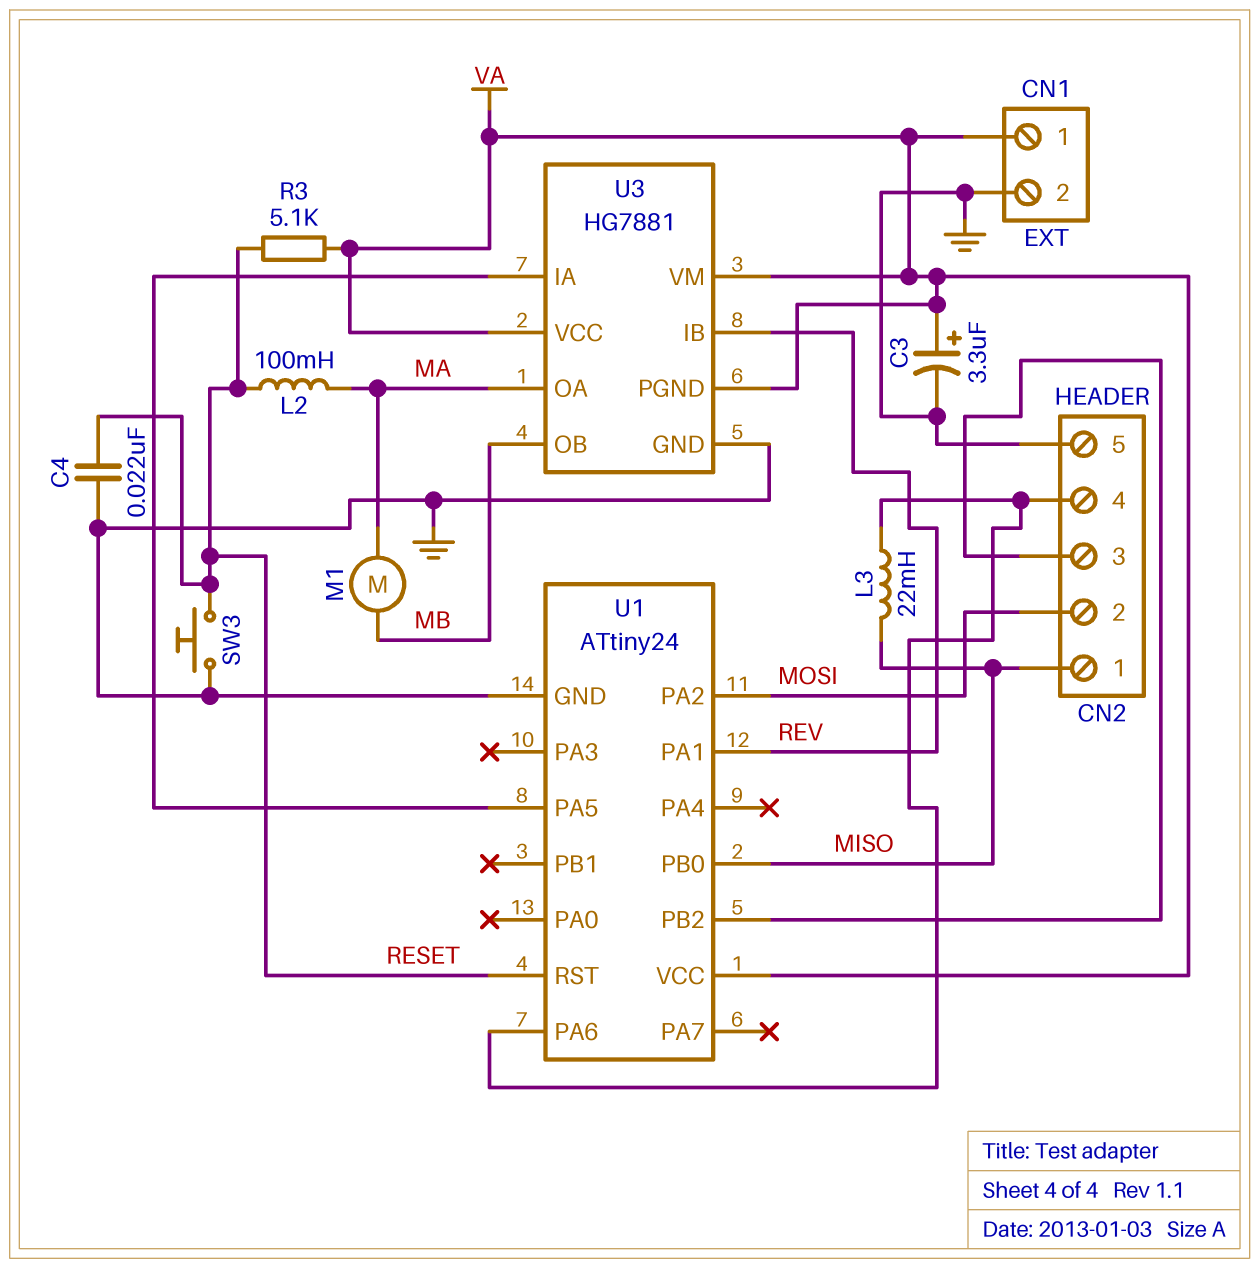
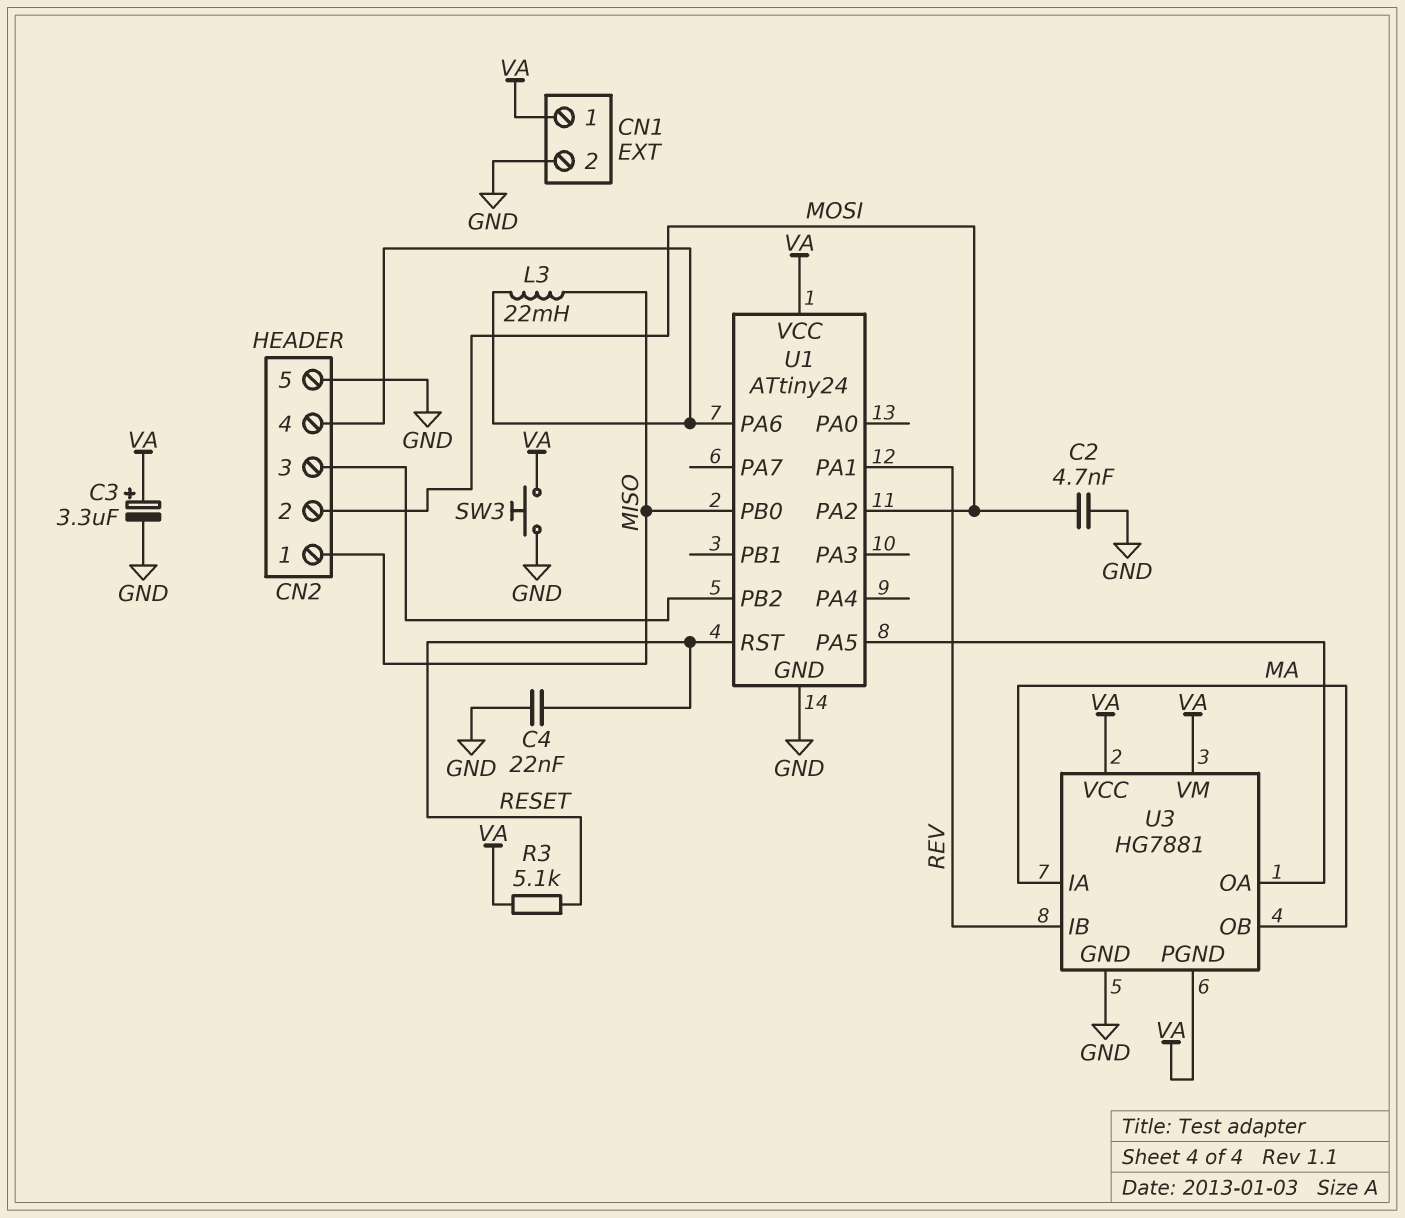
C2: none -> 4.7nF (GND, MOSI)
L2: 100mH (MA, RESET) -> none
M1: motor (MA, MB) -> none
SW3: button (GND, RESET) -> button (GND, VA)
U3 pin IA: U1/PA5 -> MA
U3 pin OA: MA -> U1/PA5
U3 pin OB: MB -> MA

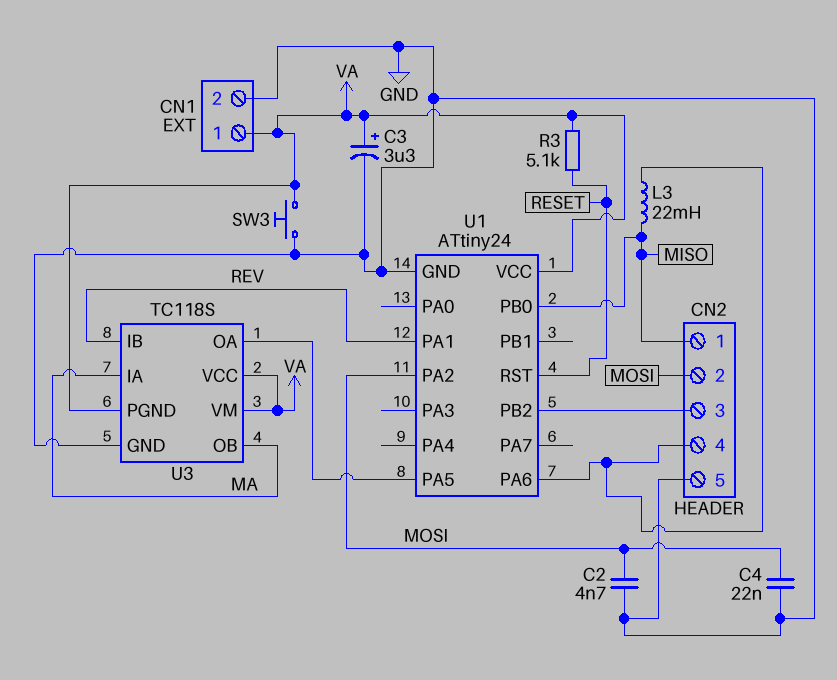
C4: 22nF (GND, RESET) -> 22nF (GND, MOSI)
U3: HG7881 -> TC118S

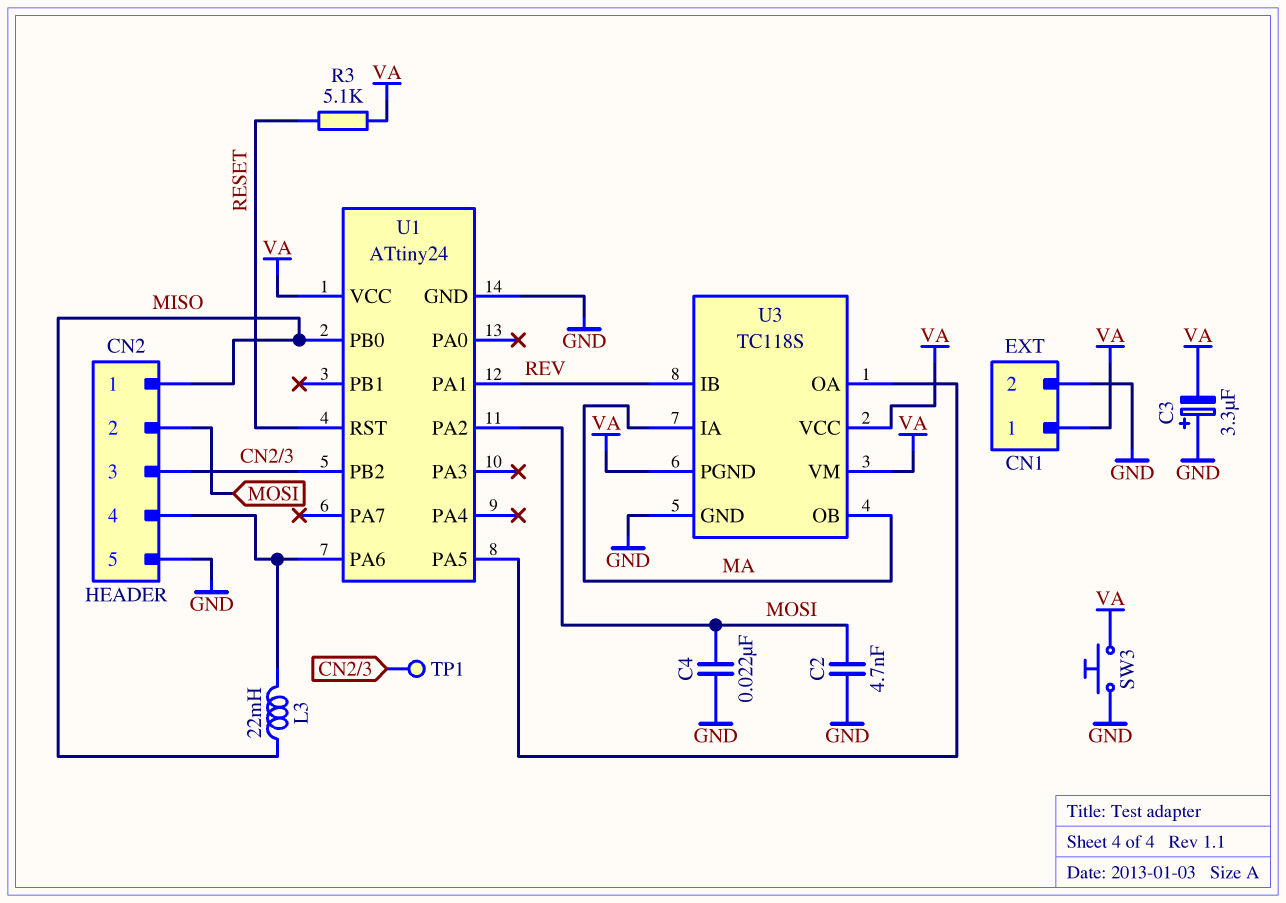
C3: 3.3uF (plus VA, minus GND) -> 3.3uF (plus GND, minus VA)
TP1: none -> test point (CN2/3)

